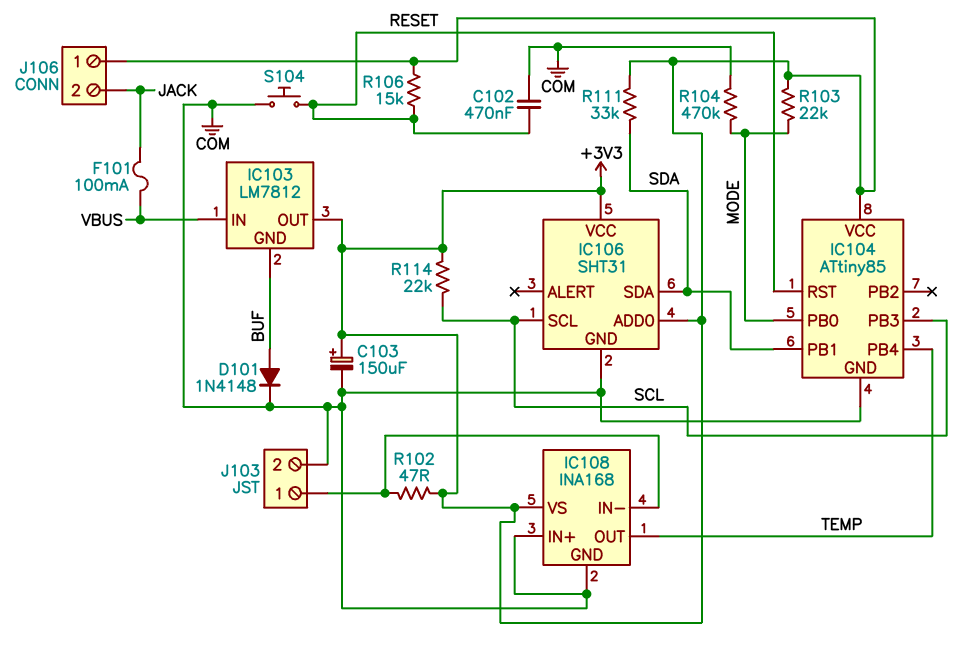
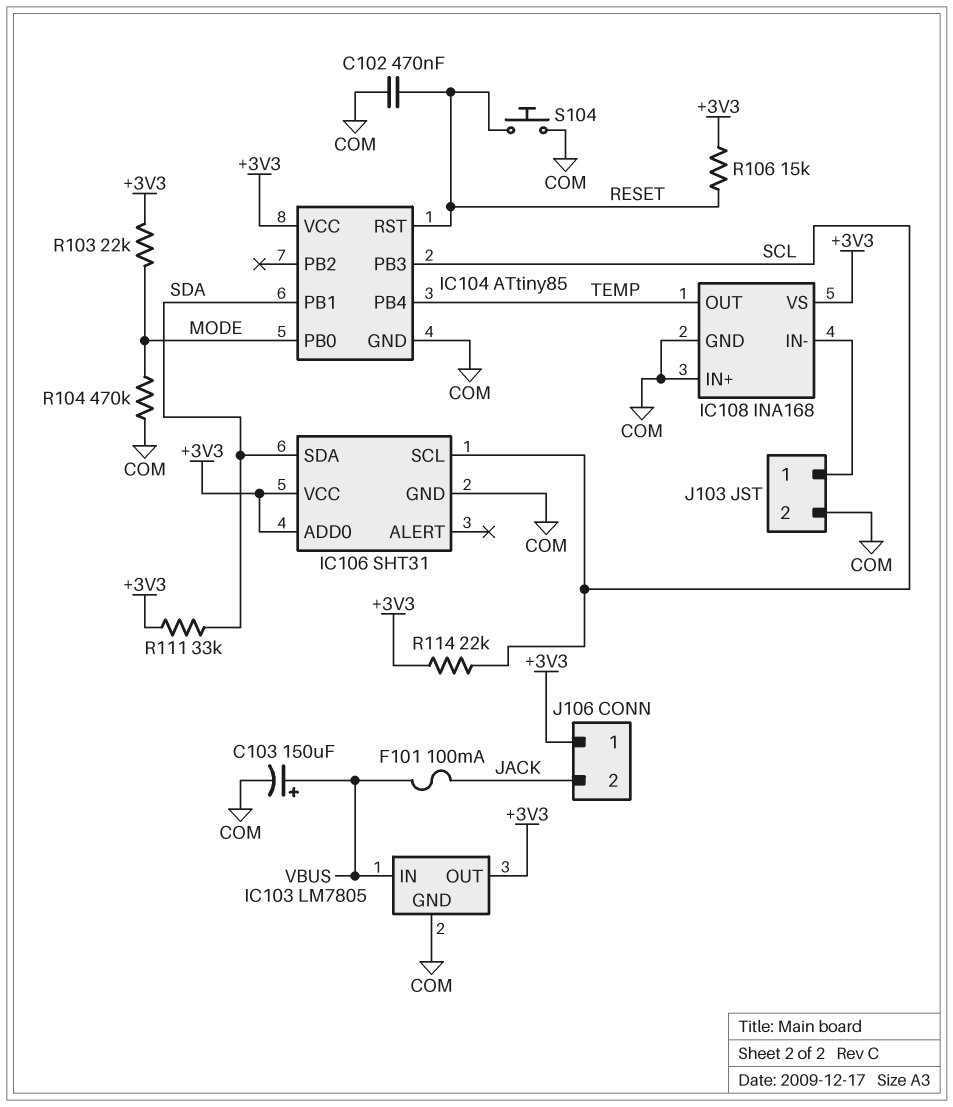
C103: 150uF (plus +3V3, minus COM) -> 150uF (plus VBUS, minus COM)
D101: diode 1N4148 (A BUF, K COM) -> none
IC103: LM7812 -> LM7805
IC103 pin GND: BUF -> COM
R102: 47 (+3V3, IC108/IN-) -> none

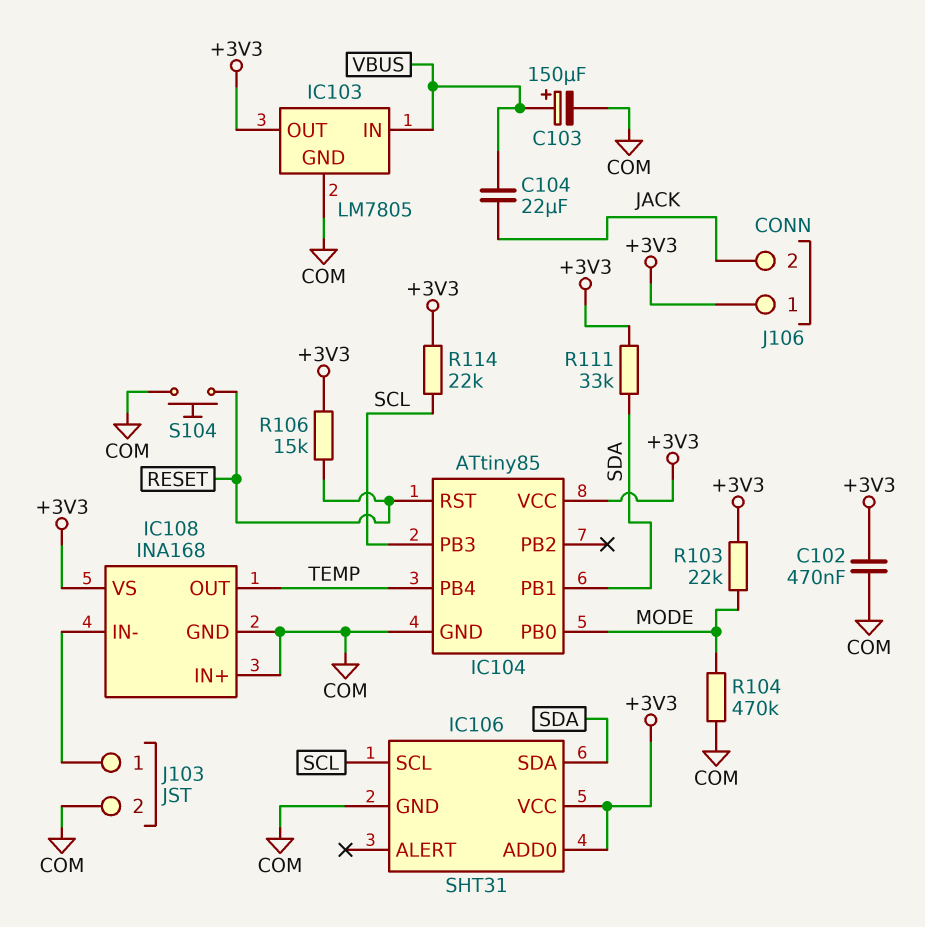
C102: 470nF (COM, RESET) -> 470nF (+3V3, COM)
C104: none -> 22uF (JACK, VBUS)
F101: 100mA (JACK, VBUS) -> none

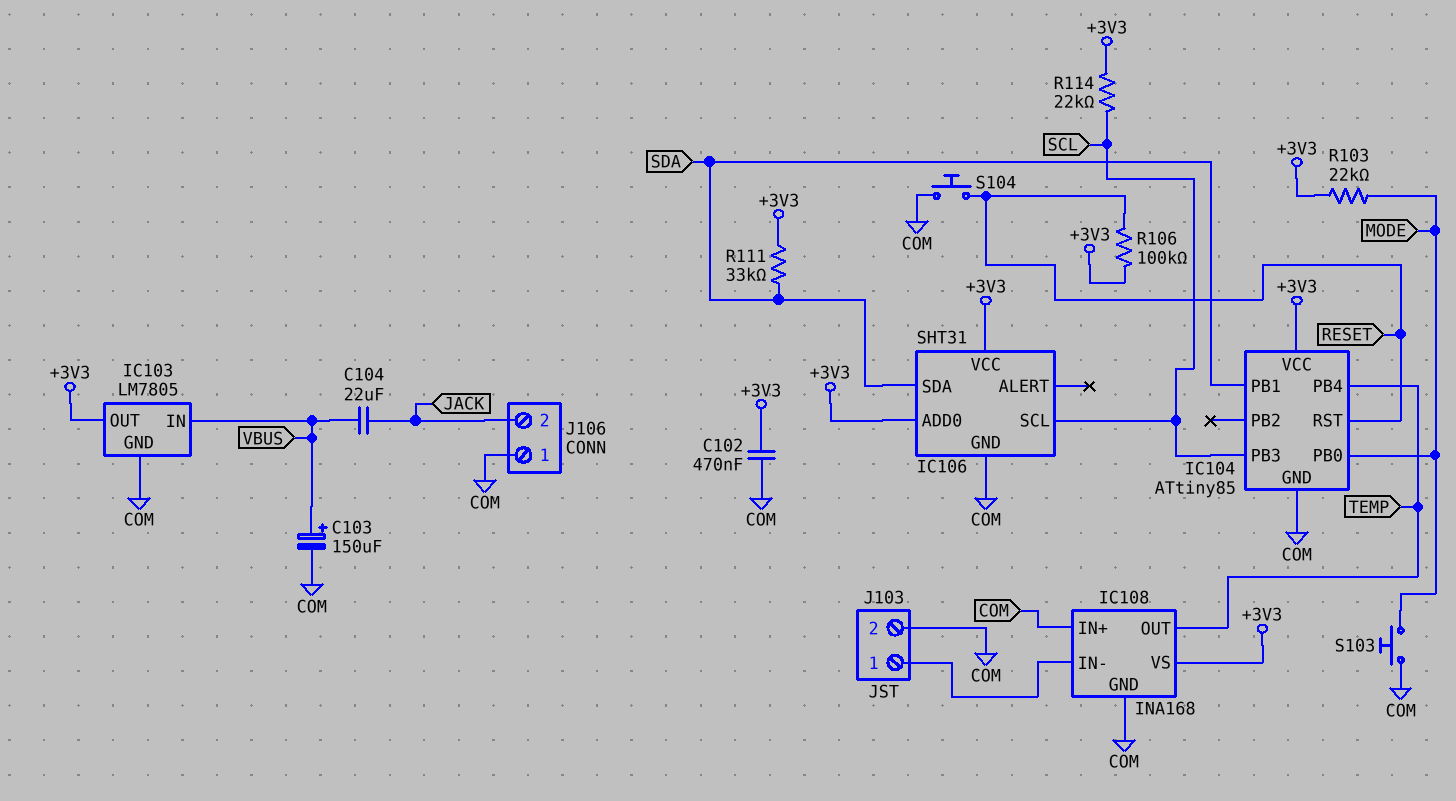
J106 pin 1: +3V3 -> COM
R104: 470k (COM, MODE) -> none
R106: 15k (+3V3, RESET) -> 100k (+3V3, RESET)
S103: none -> button (COM, MODE)

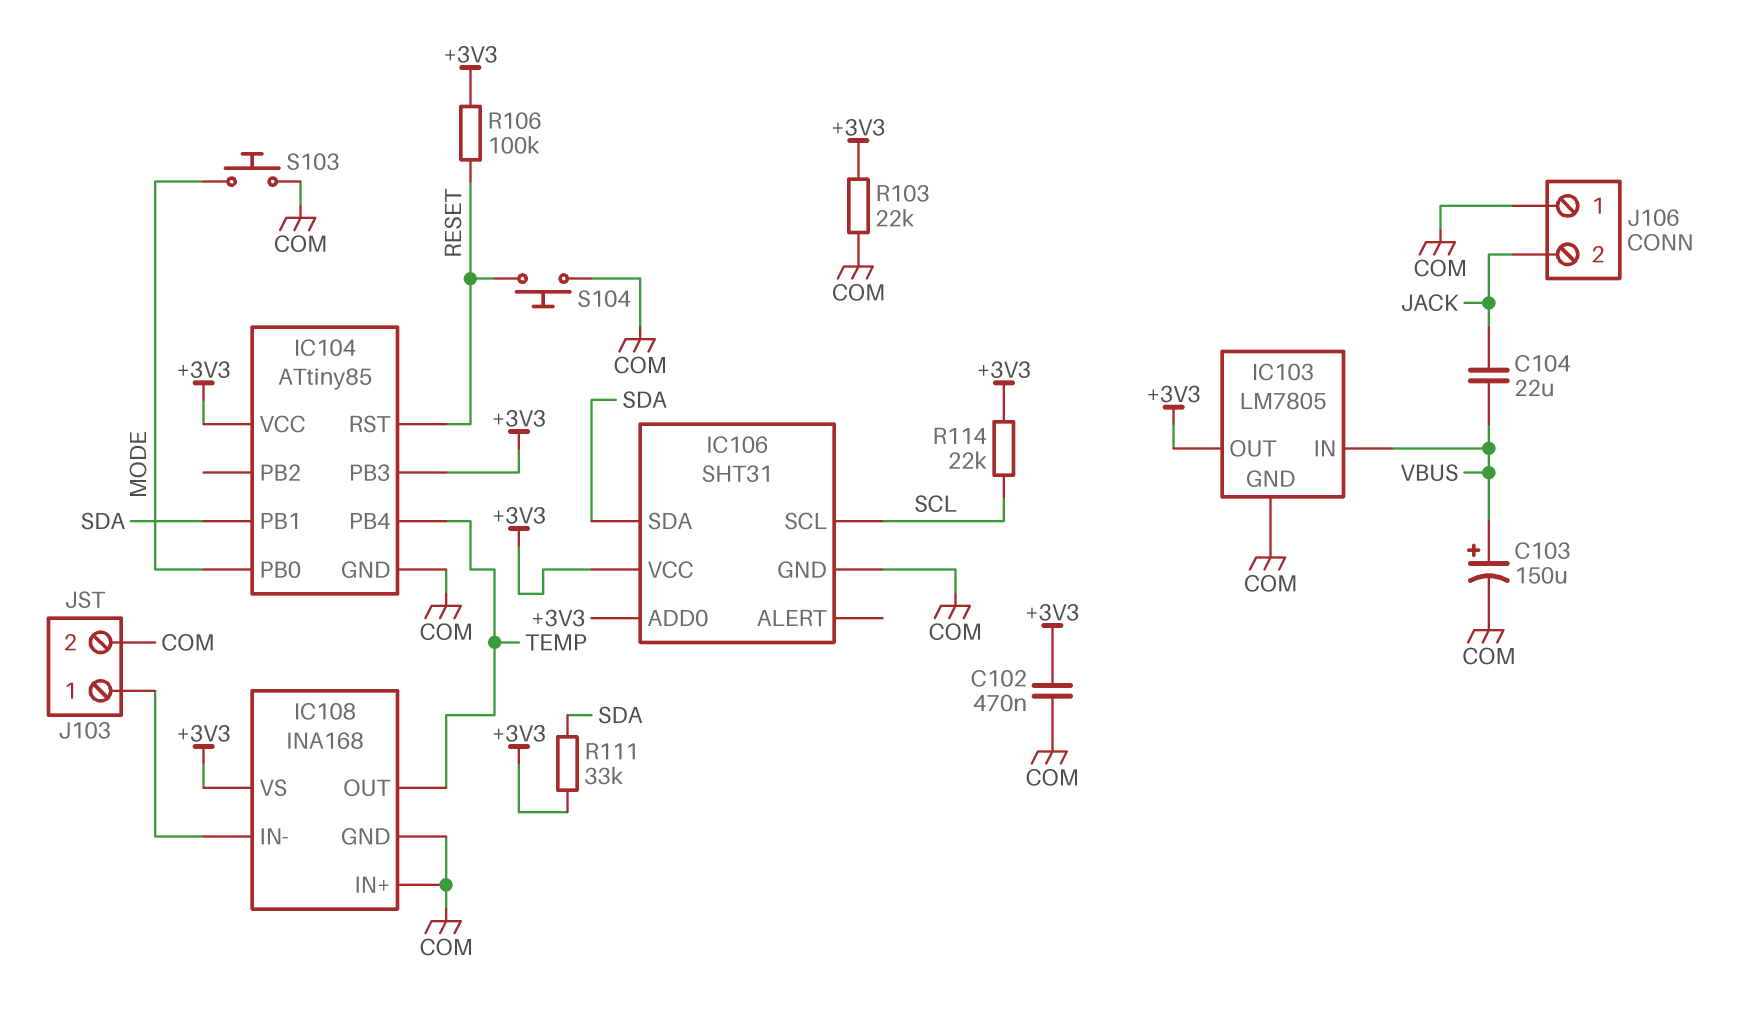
IC104 pin PB3: SCL -> +3V3
R103: 22k (+3V3, MODE) -> 22k (+3V3, COM)

